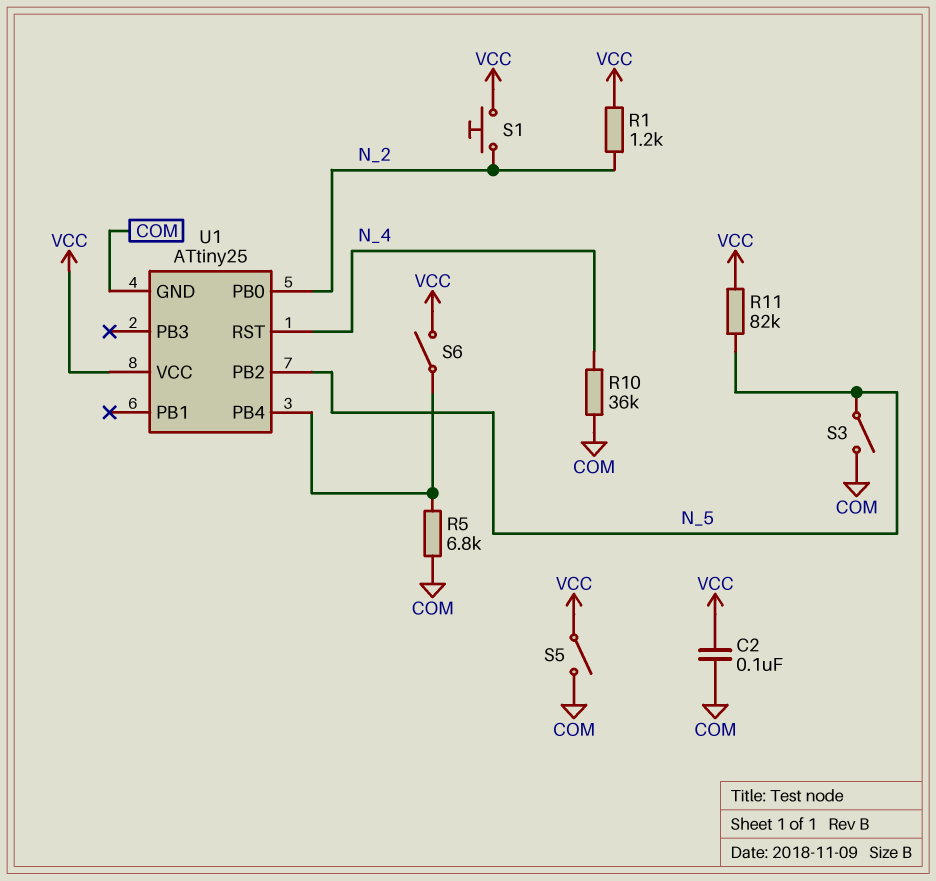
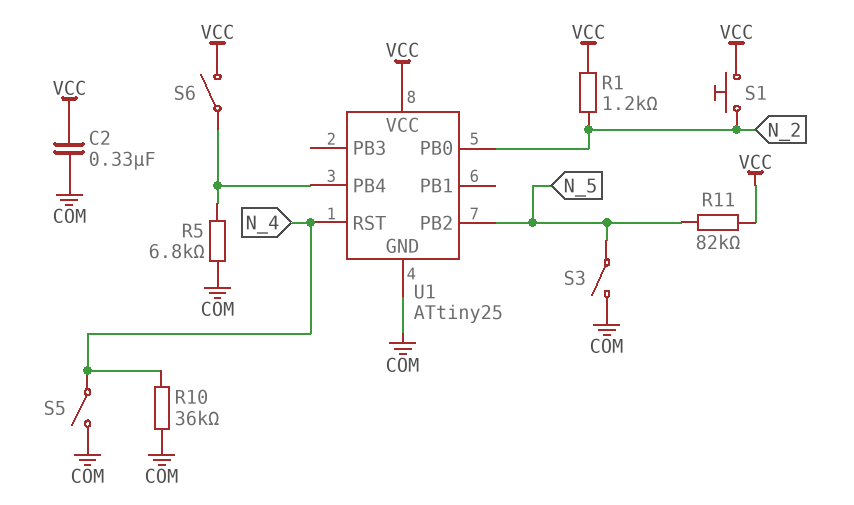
C2: 100nF (COM, VCC) -> 330nF (COM, VCC)
S5: switch (COM, VCC) -> switch (COM, N_4)

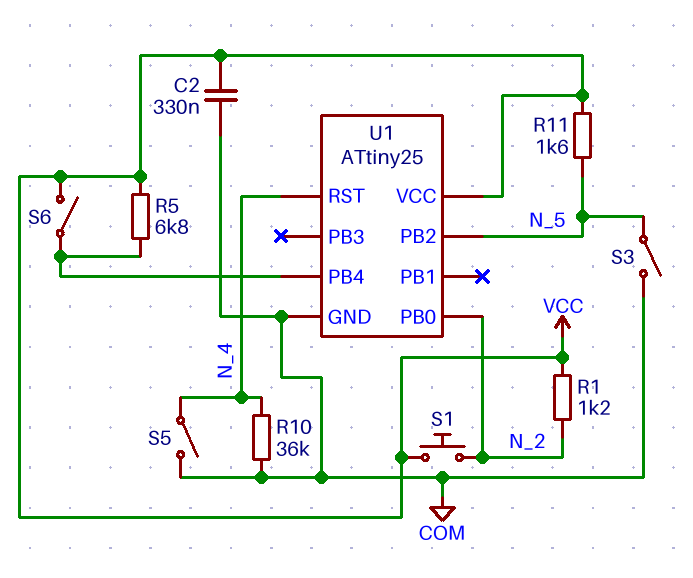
R5: 6.8k (COM, U1/PB4) -> 6.8k (U1/PB4, VCC)
R11: 82k (N_5, VCC) -> 1.6k (N_5, VCC)

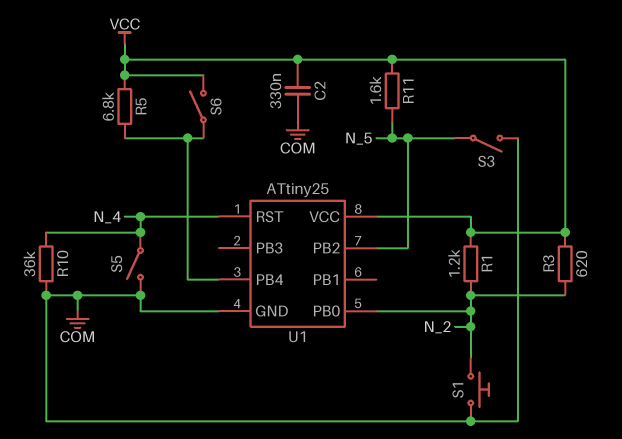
R3: none -> 620 (N_2, VCC)
S1: button (N_2, VCC) -> button (COM, N_2)

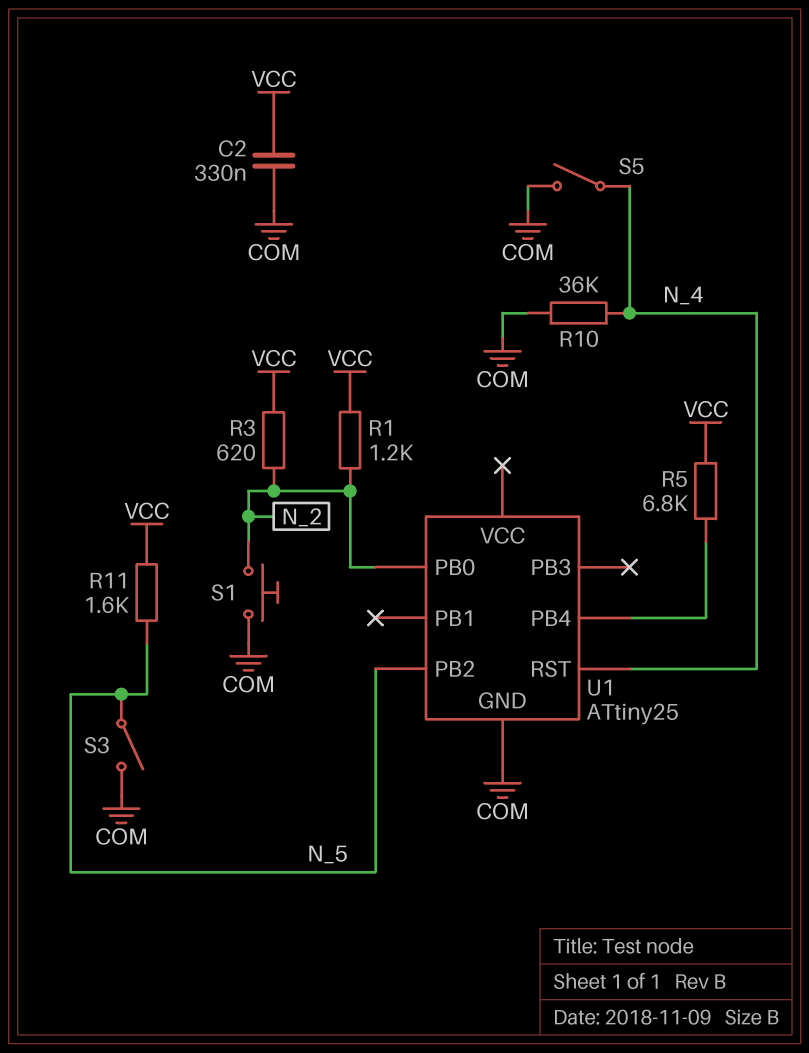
S6: switch (U1/PB4, VCC) -> none
U1 pin VCC: VCC -> none

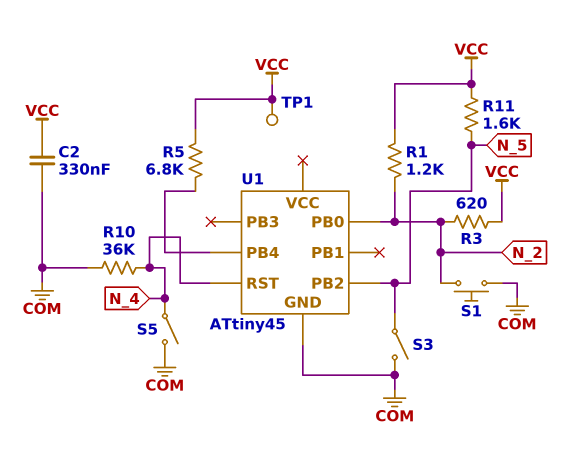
TP1: none -> test point (VCC)
U1: ATtiny25 -> ATtiny45

